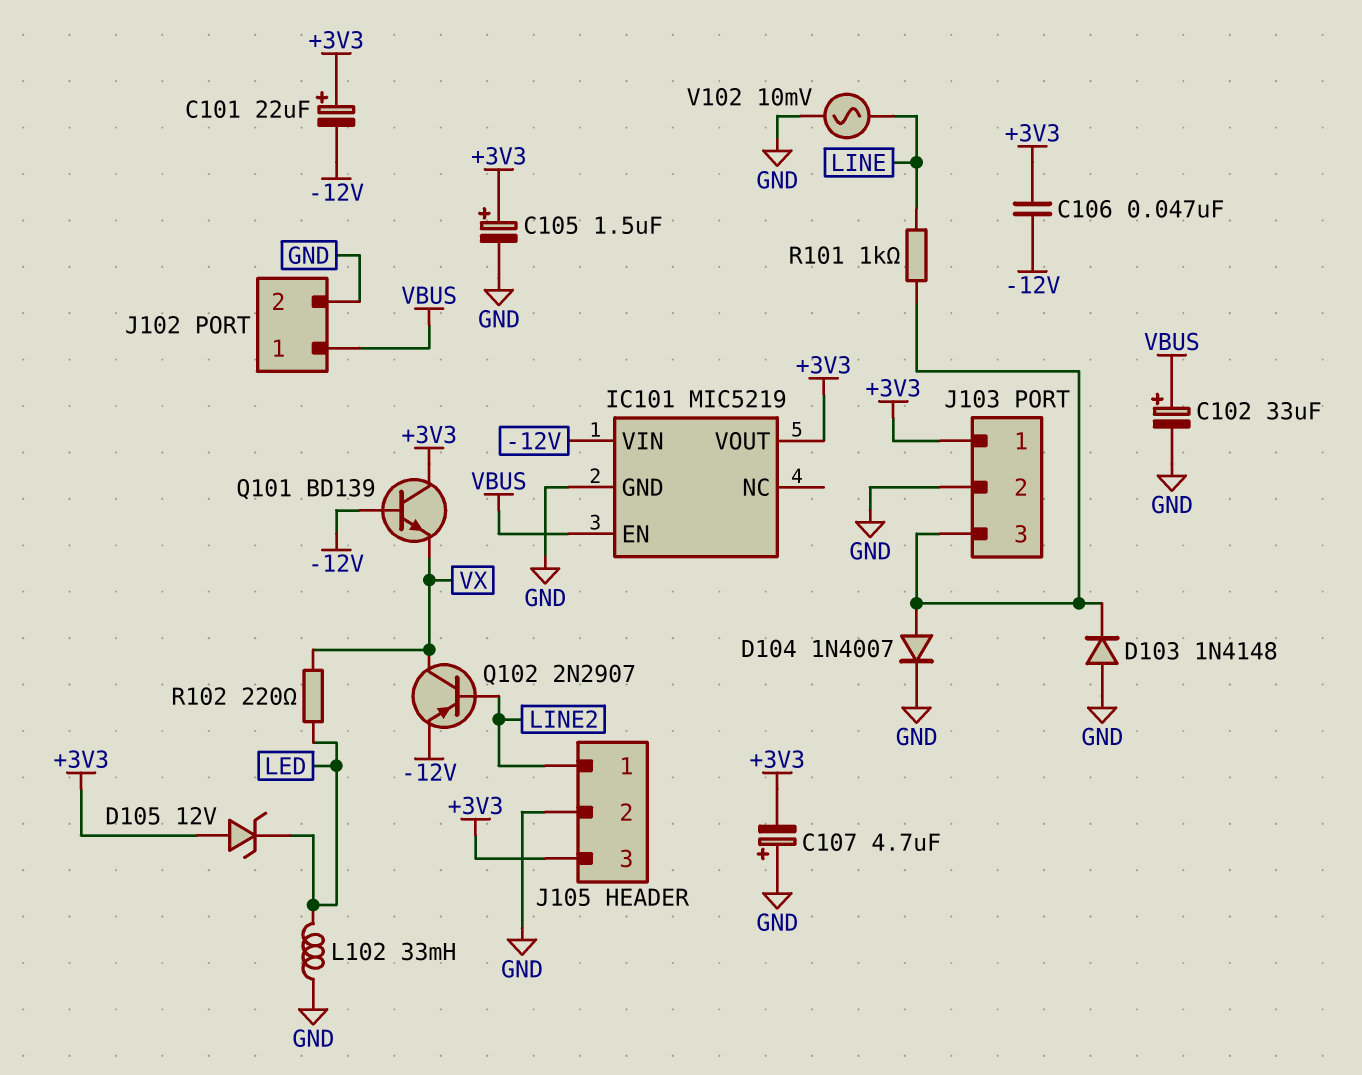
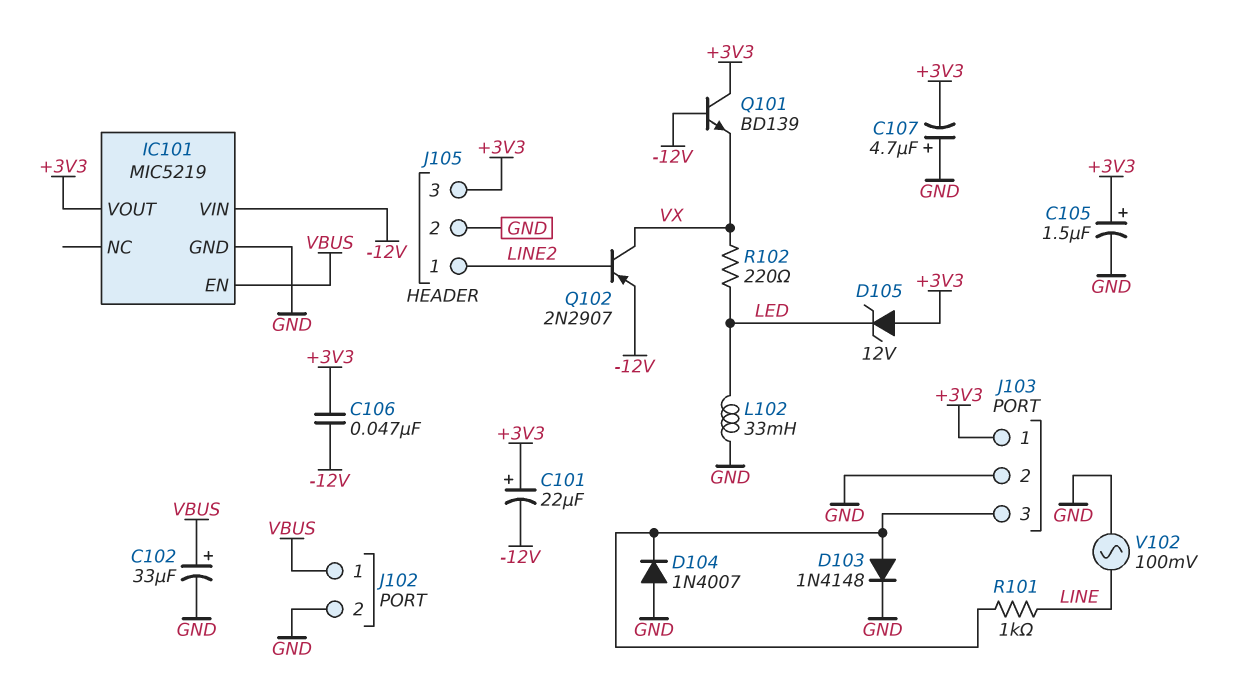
D103: diode 1N4148 (A GND, K J103/3) -> diode 1N4148 (A J103/3, K GND)
D104: diode 1N4007 (A J103/3, K GND) -> diode 1N4007 (A GND, K J103/3)
V102: AC 10mV (GND, LINE) -> AC 100mV (GND, LINE)

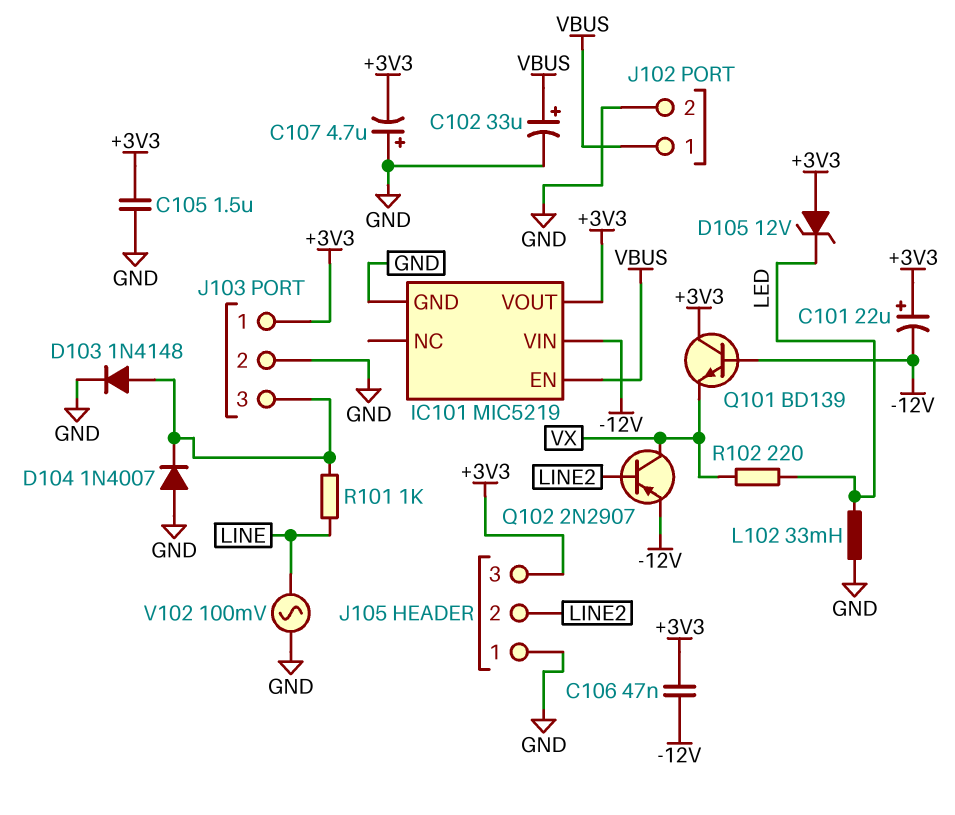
C105: 1.5uF (plus +3V3, minus GND) -> 1.5uF (+3V3, GND)
J105 pin 1: LINE2 -> GND
J105 pin 2: GND -> LINE2

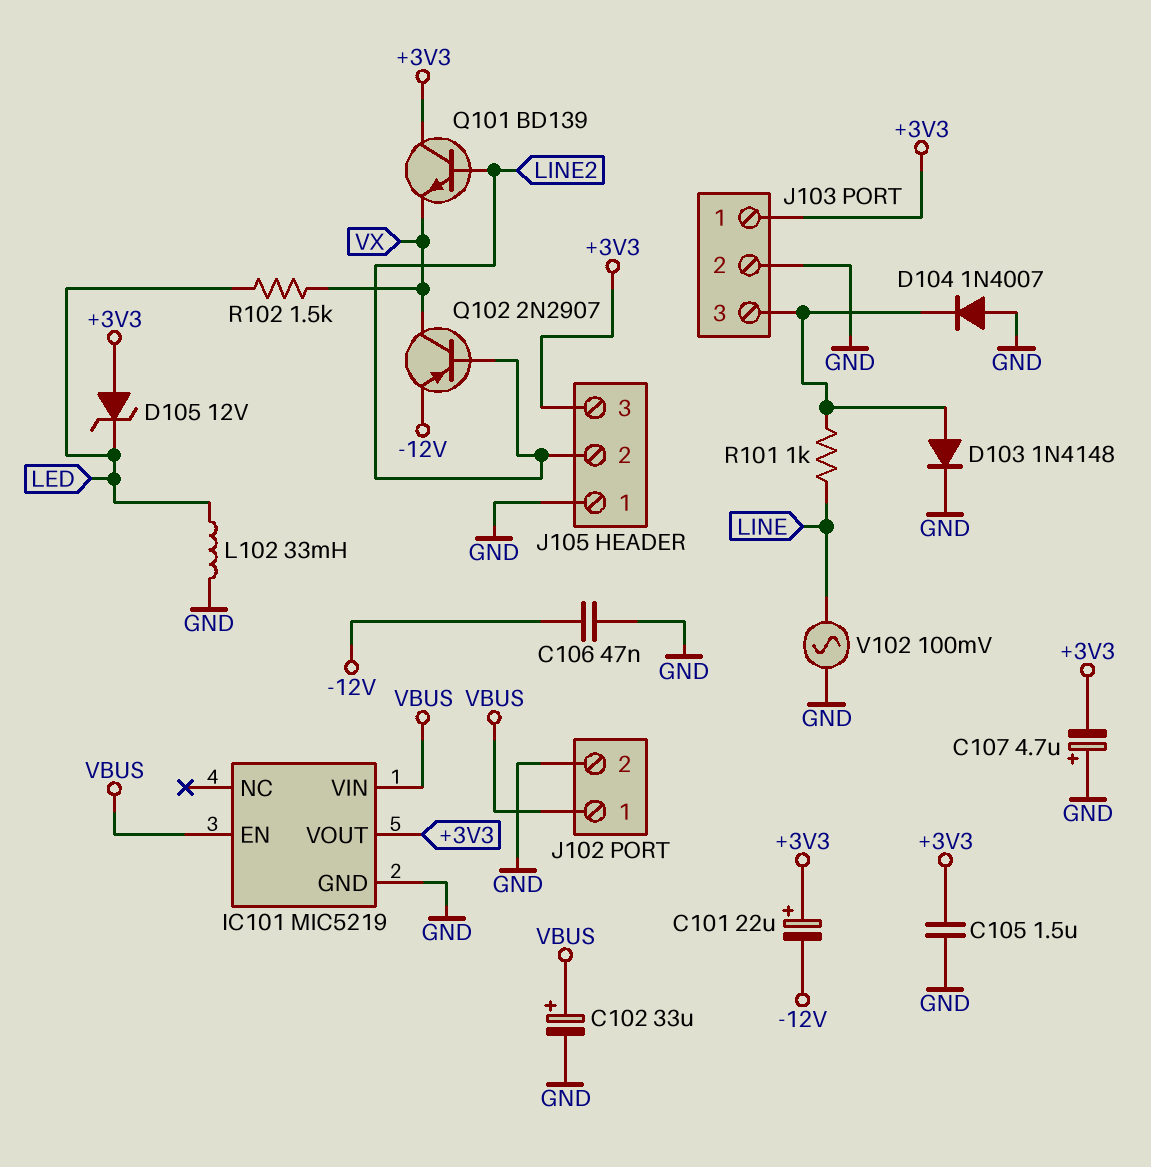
C106: 47nF (+3V3, -12V) -> 47nF (-12V, GND)
IC101 pin VIN: -12V -> VBUS
Q101: NPN BD139 (B -12V, C +3V3, E VX) -> NPN BD139 (B LINE2, C +3V3, E VX)
R102: 220 (LED, VX) -> 1.5k (LED, VX)

